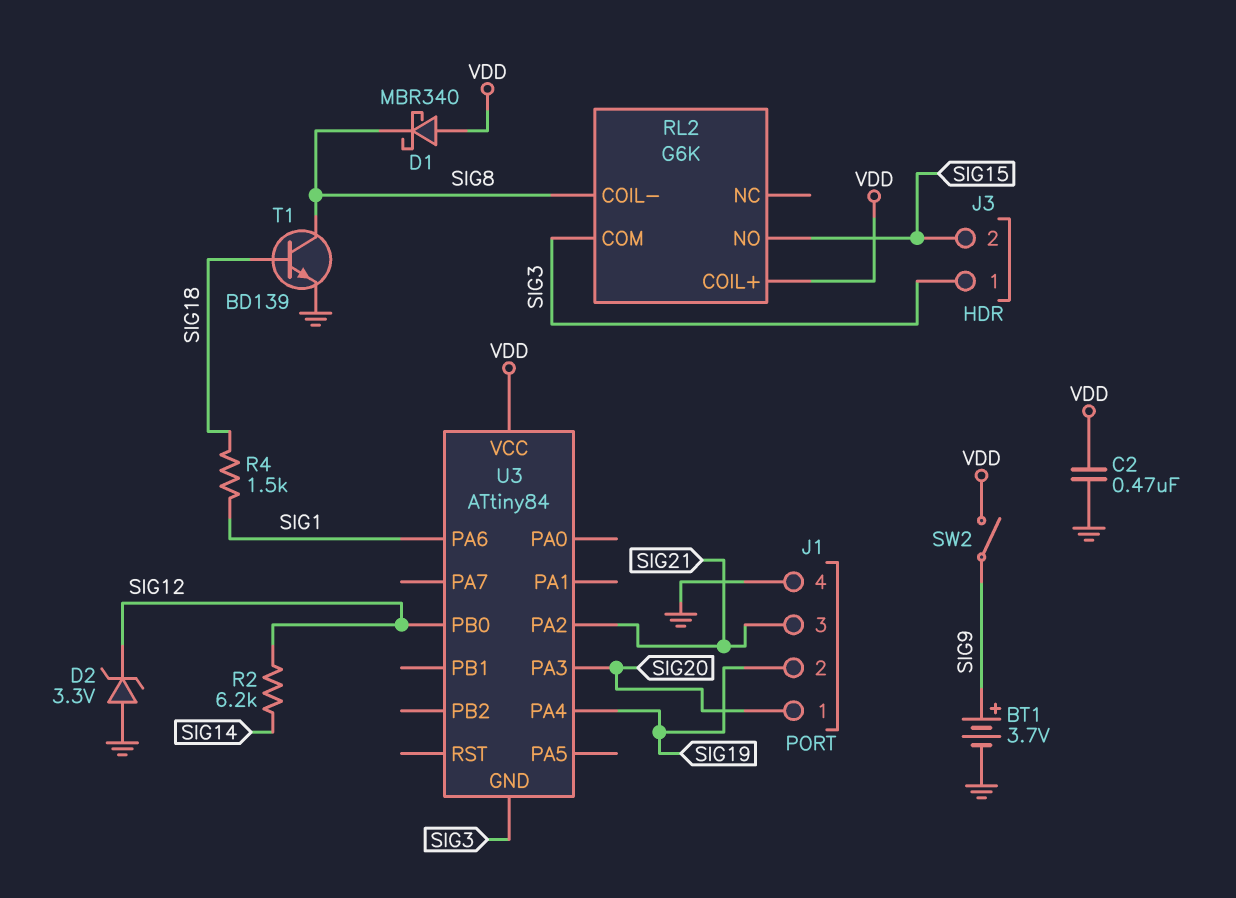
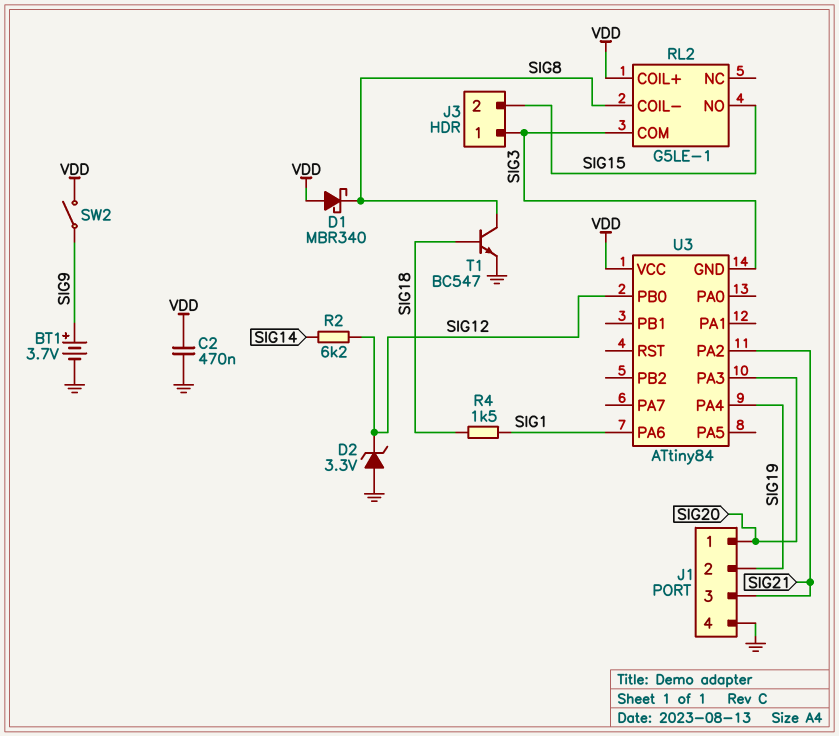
RL2: G6K -> G5LE-1
T1: NPN BD139 (B SIG18, C SIG8, E GND) -> NPN BC547 (B SIG18, C SIG8, E GND)

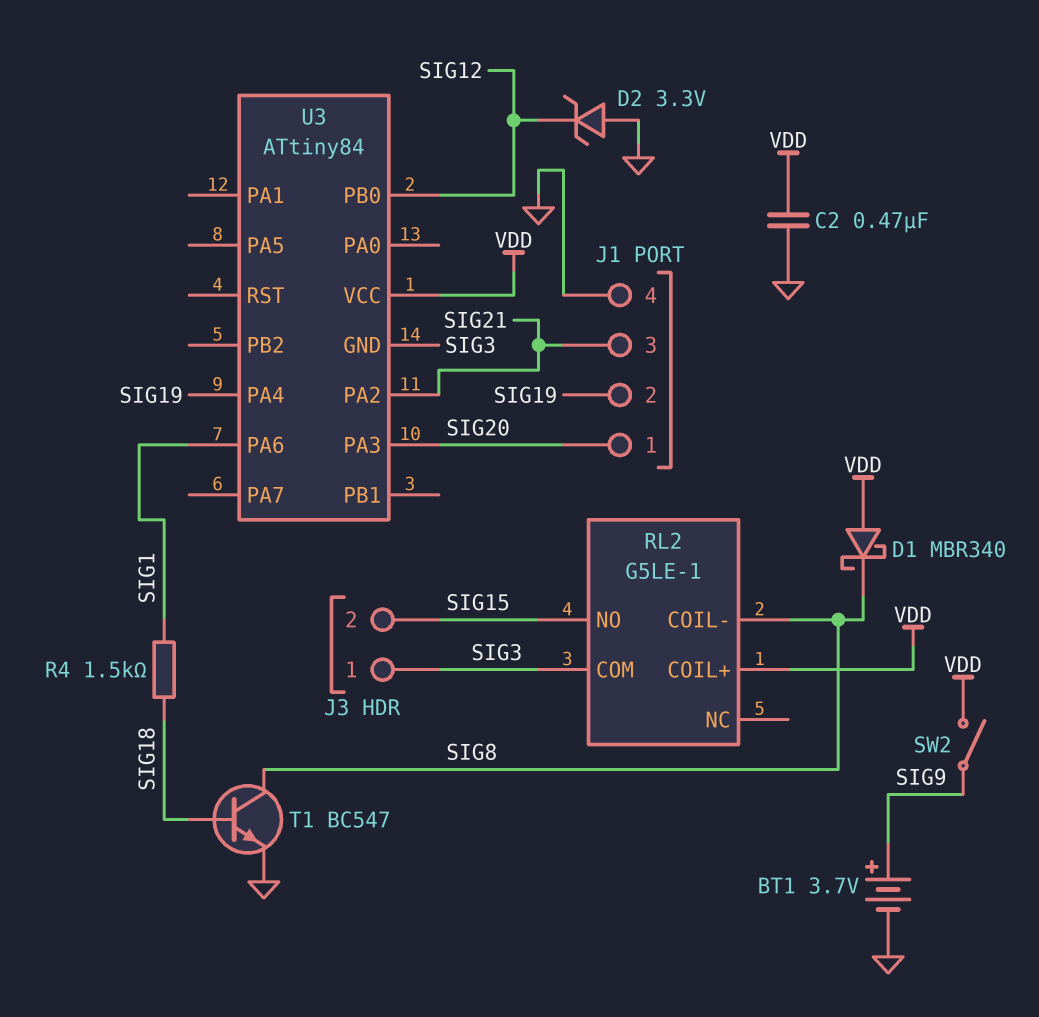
R2: 6.2k (SIG12, SIG14) -> none

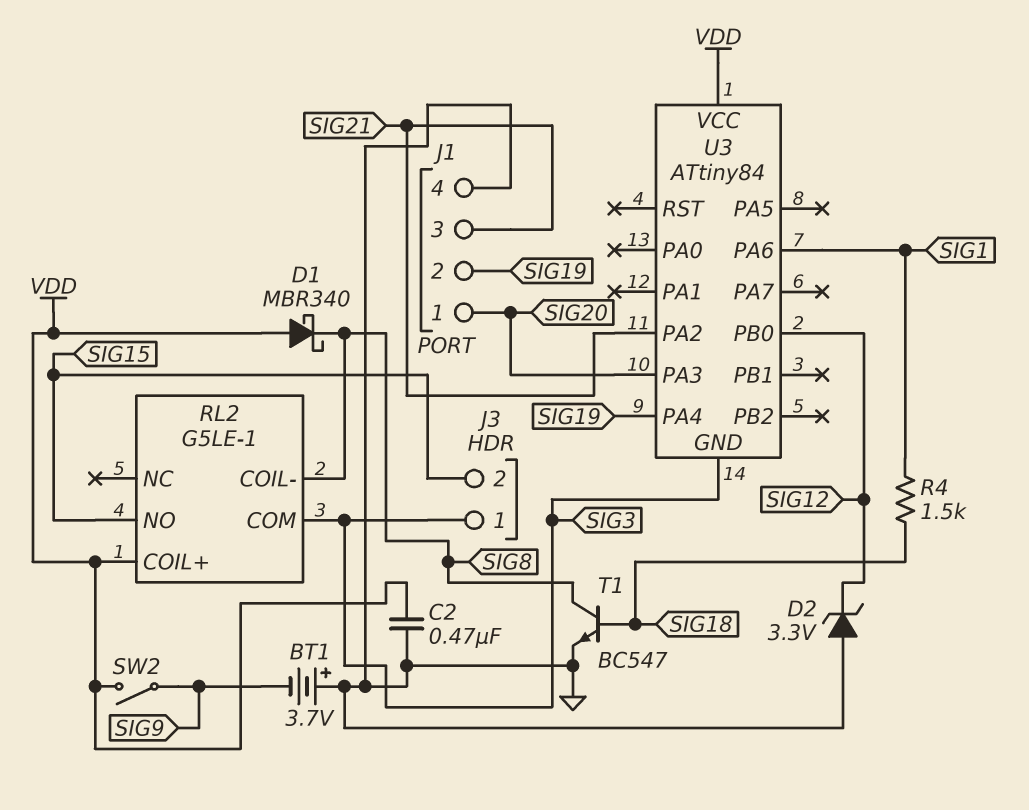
BT1: 3.7V (plus SIG9, minus GND) -> 3.7V (plus GND, minus SIG9)

